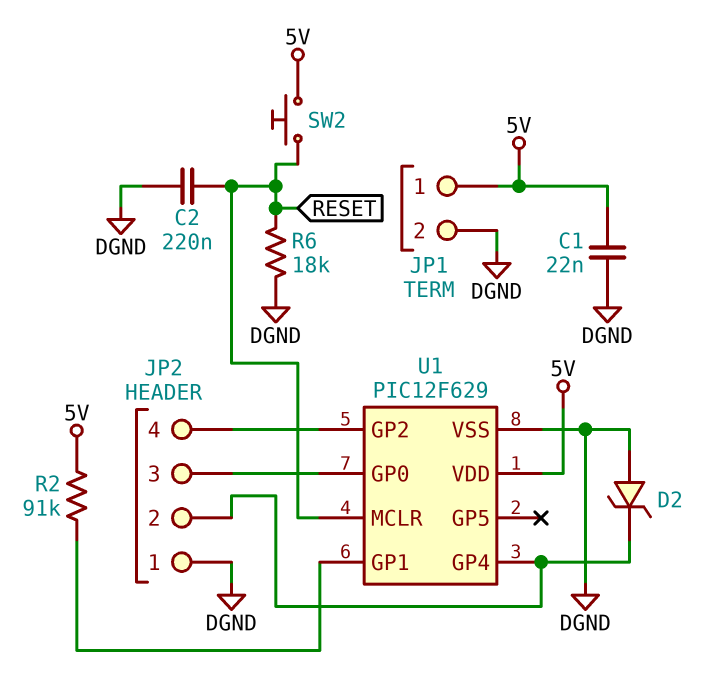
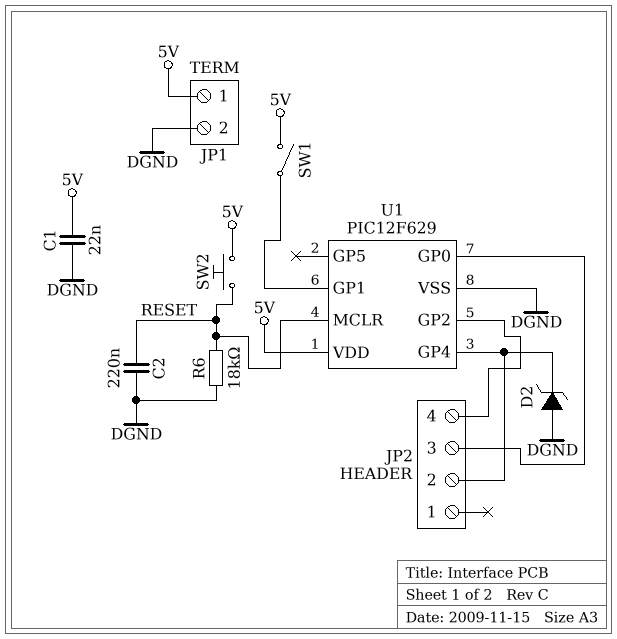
JP2 pin 1: DGND -> none
R2: 91k (5V, U1/GP1) -> none
SW1: none -> switch (5V, U1/GP1)

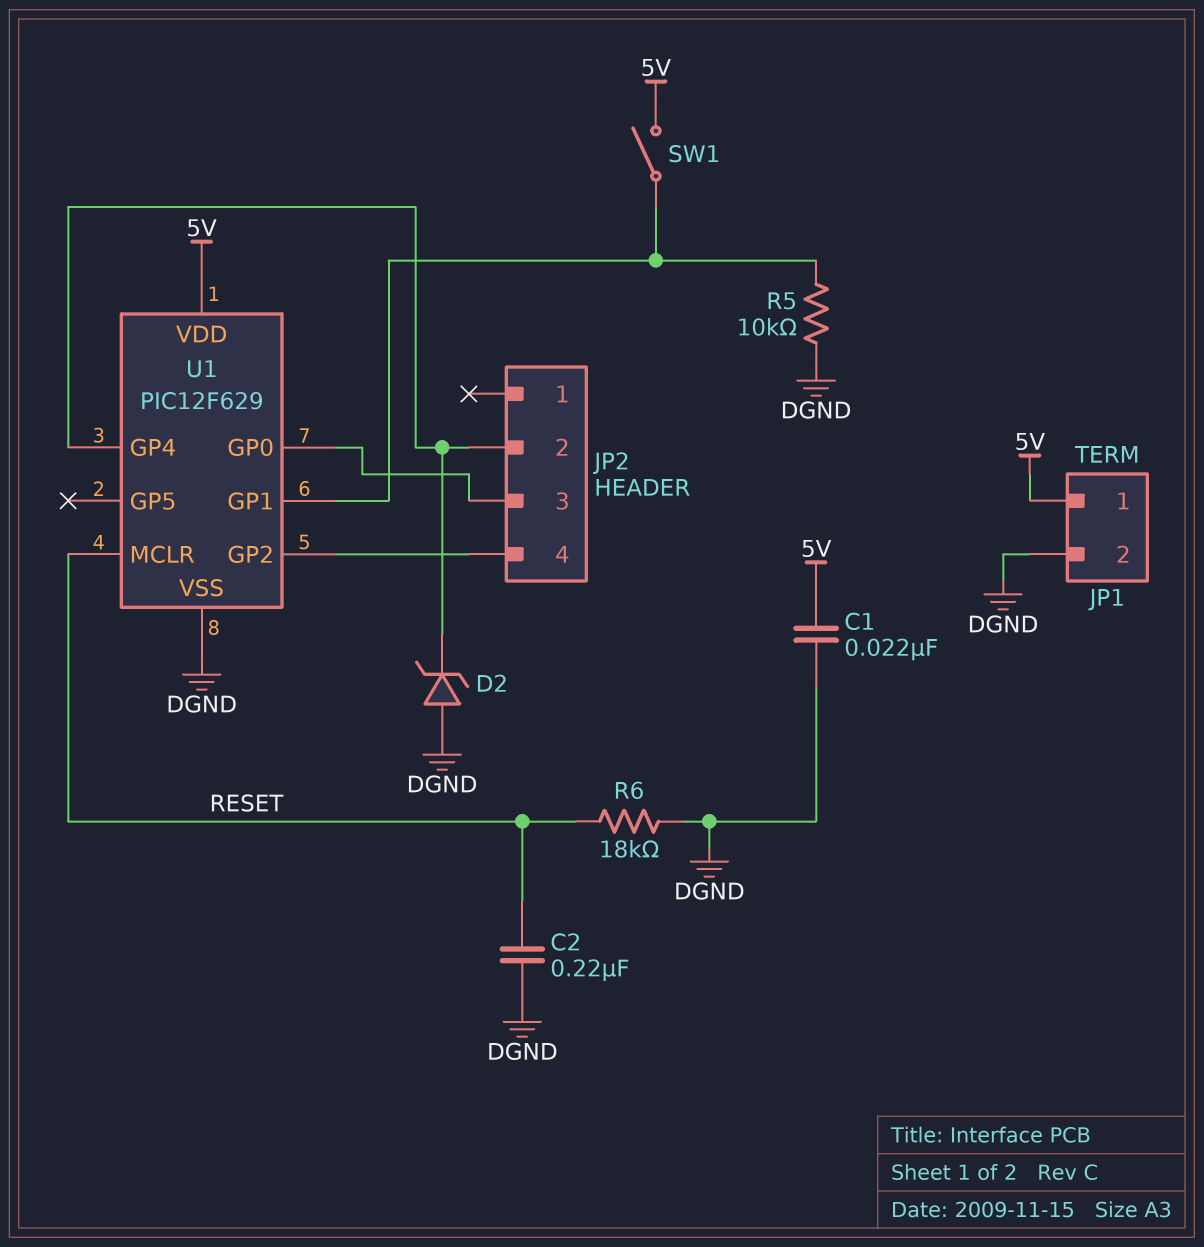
R5: none -> 10k (DGND, U1/GP1)
SW2: button (5V, RESET) -> none

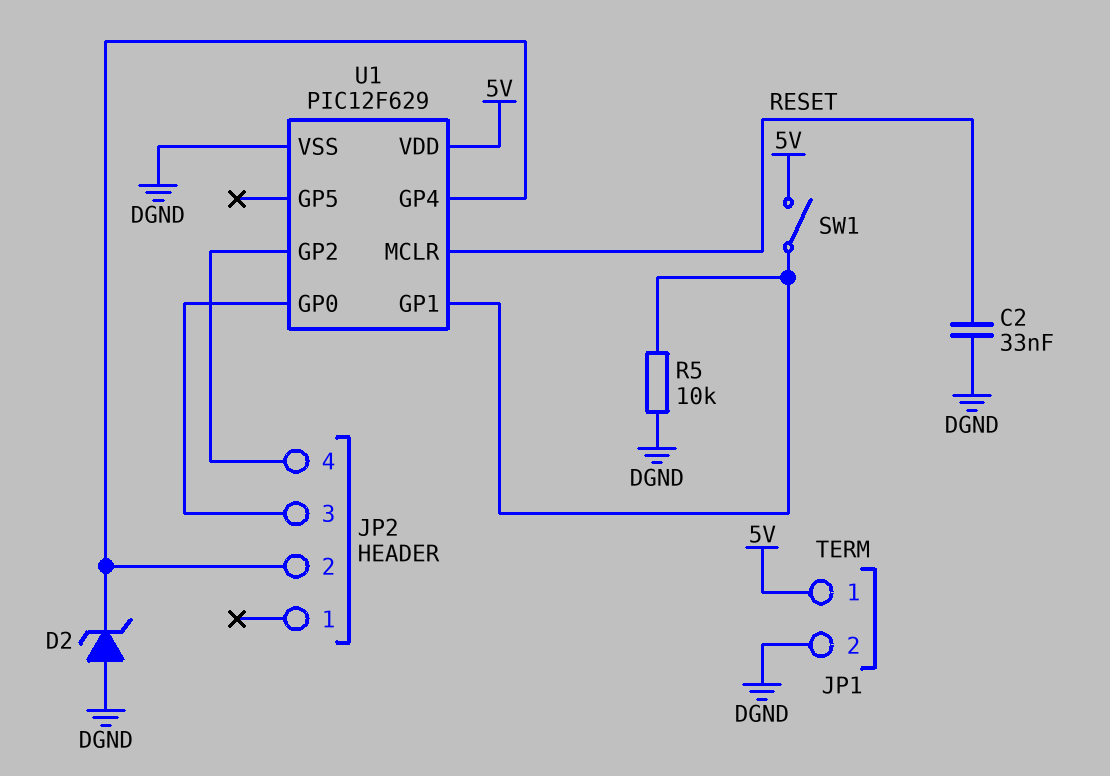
C1: 22nF (5V, DGND) -> none
C2: 220nF (DGND, RESET) -> 33nF (DGND, RESET)
R6: 18k (DGND, RESET) -> none

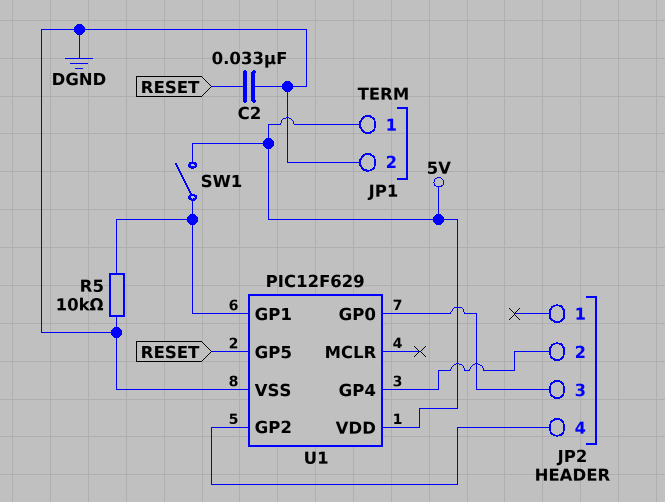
D2: zener (A DGND, K JP2/2) -> none
U1 pin GP5: none -> RESET
U1 pin MCLR: RESET -> none

